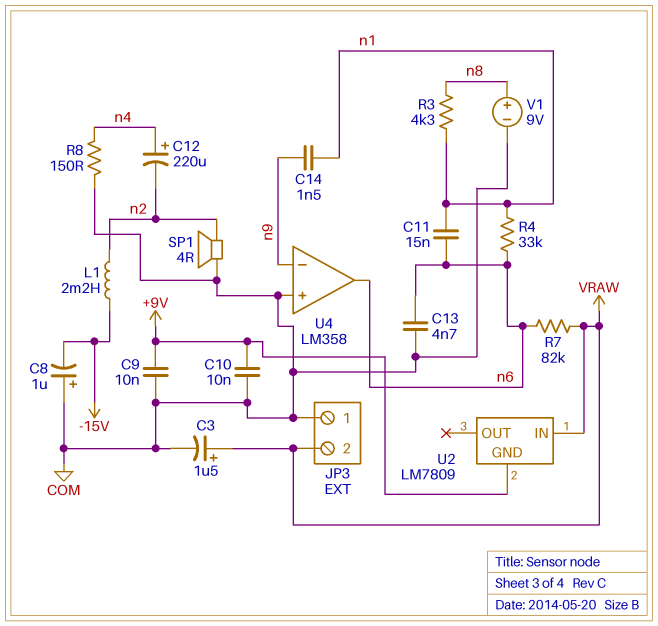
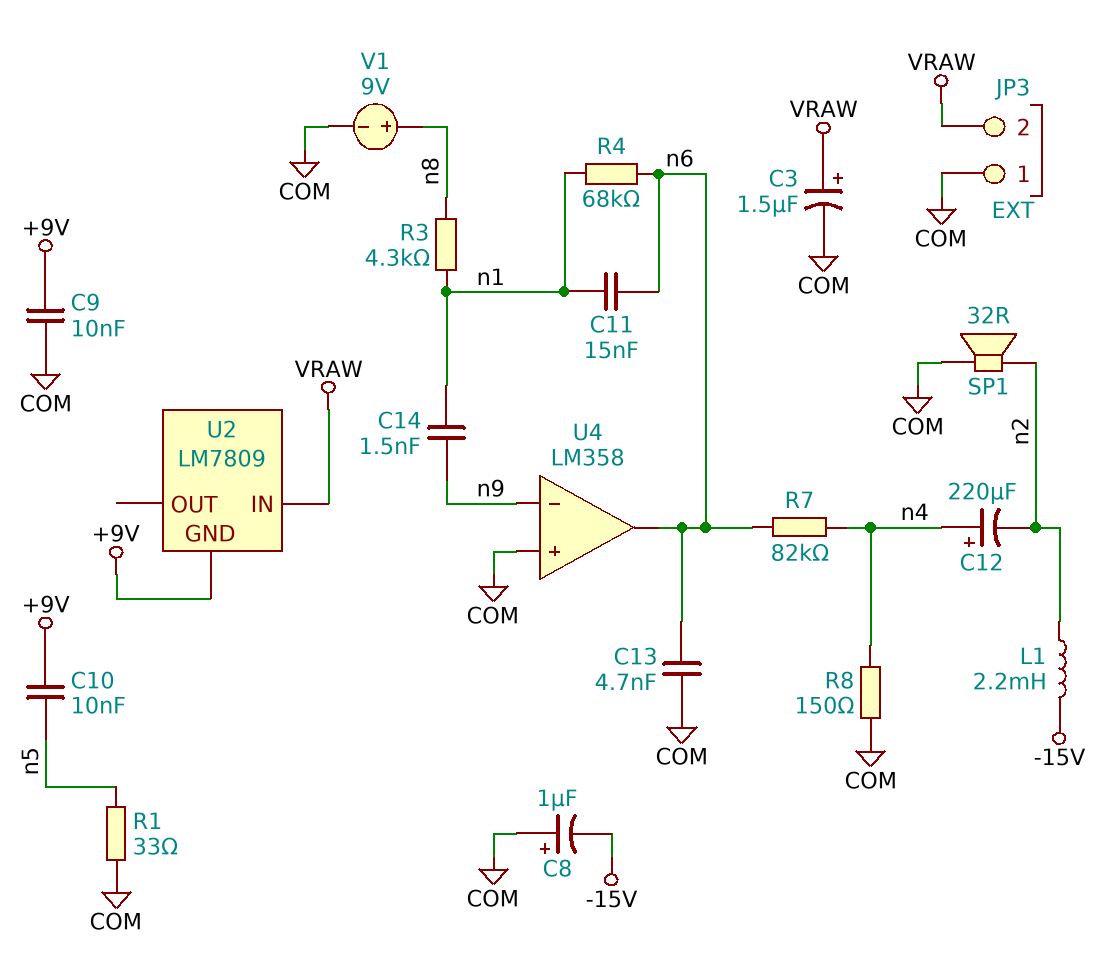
C10: 10nF (+9V, COM) -> 10nF (+9V, n5)
R1: none -> 33 (COM, n5)
R4: 33k (n1, n6) -> 68k (n1, n6)
R7: 82k (VRAW, n6) -> 82k (n4, n6)
SP1: speaker 4R (COM, n2) -> speaker 32R (COM, n2)

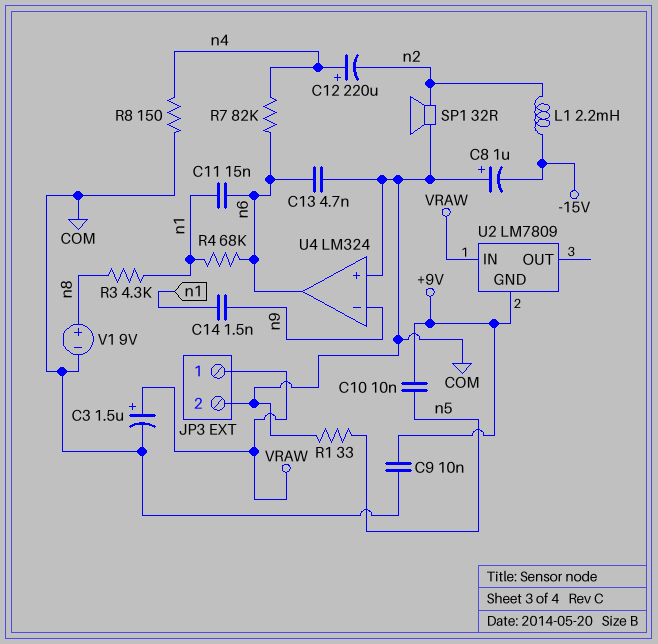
JP3 pin 1: COM -> VRAW
JP3 pin 2: VRAW -> COM
U4: LM358 -> LM324

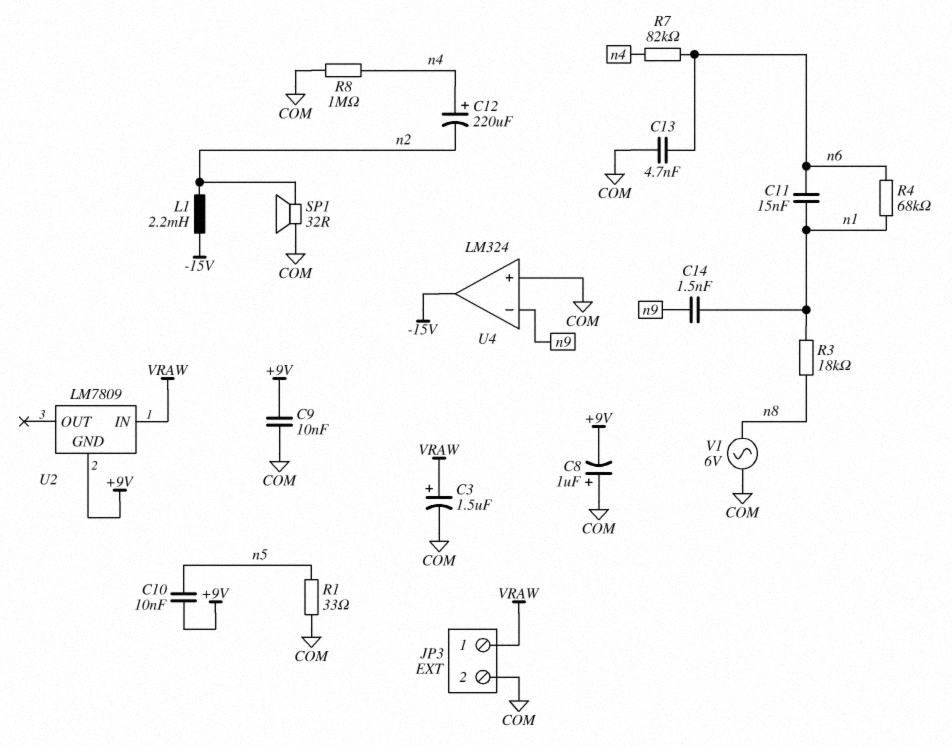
C8: 1uF (plus COM, minus -15V) -> 1uF (plus COM, minus +9V)
R3: 4.3k (n1, n8) -> 18k (n1, n8)
R8: 150 (COM, n4) -> 1M (COM, n4)
U4 pin out: n6 -> -15V
V1: 9V (plus n8, minus COM) -> AC 6V (COM, n8)

